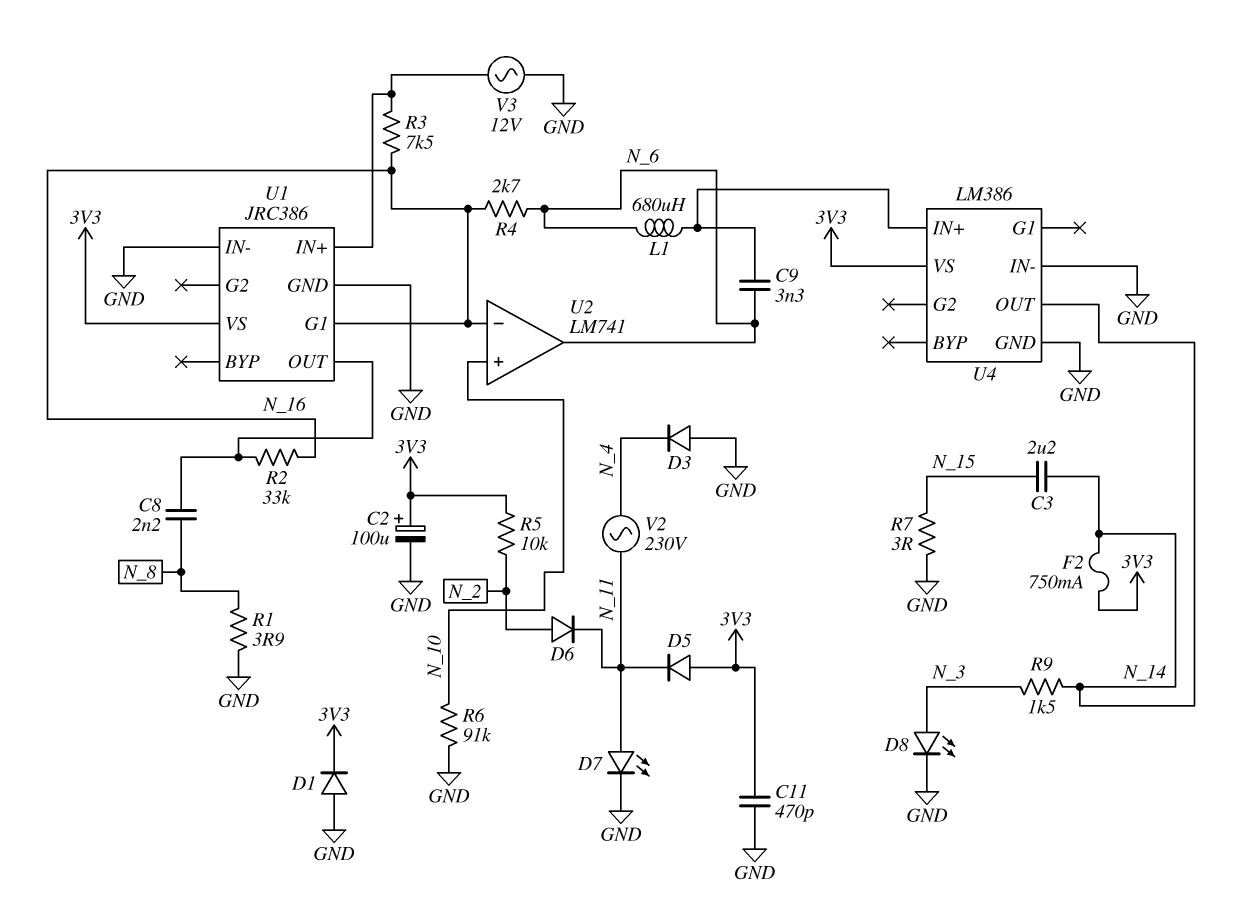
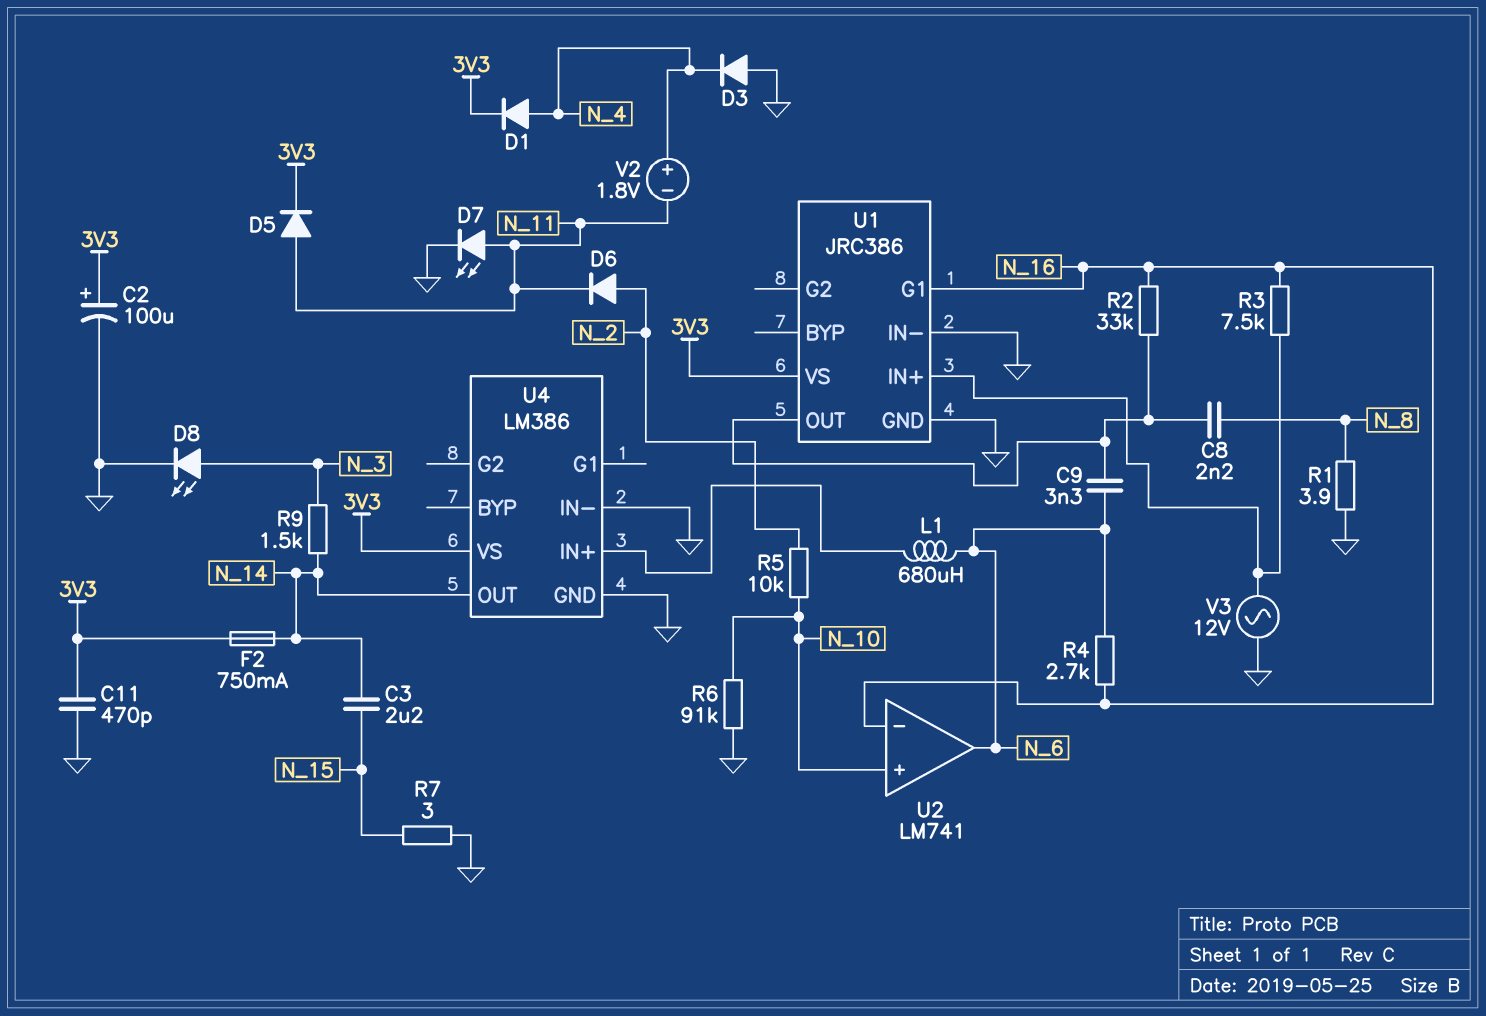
C9: 3.3nF (N_6, U4/IN+) -> 3.3nF (N_6, U1/OUT)
D1: diode (A GND, K 3V3) -> diode (A N_4, K 3V3)
D5: diode (A 3V3, K N_11) -> diode (A N_11, K 3V3)
R5: 10k (3V3, N_2) -> 10k (N_2, N_10)
V2: AC 230V (N_4, N_11) -> 1.8V (plus N_4, minus N_11)

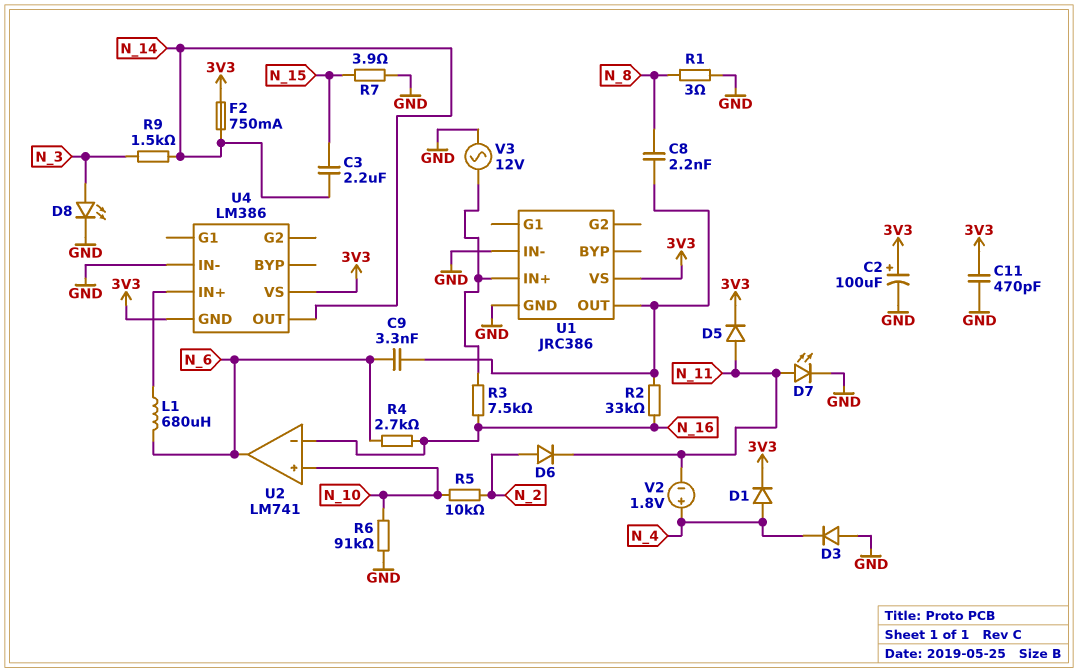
R1: 3.9 (GND, N_8) -> 3 (GND, N_8)
R7: 3 (GND, N_15) -> 3.9 (GND, N_15)
U1 pin G1: N_16 -> none
U4 pin GND: GND -> 3V3

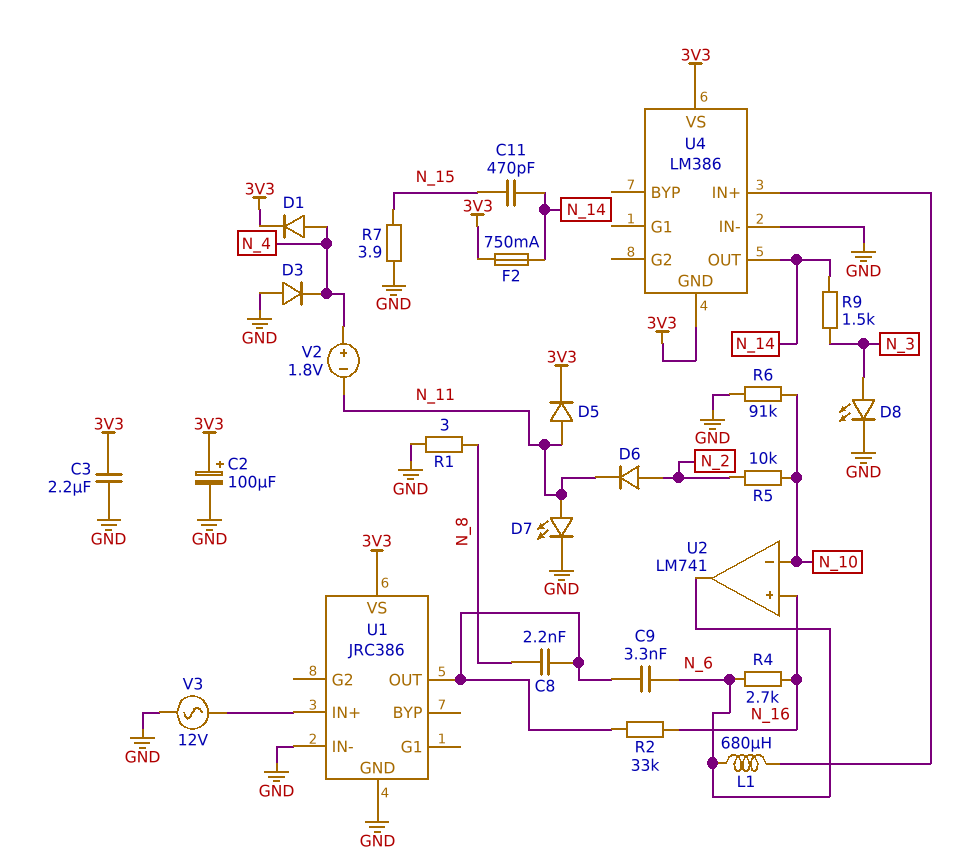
C3: 2.2uF (N_14, N_15) -> 2.2uF (3V3, GND)
C11: 470pF (3V3, GND) -> 470pF (N_14, N_15)
R3: 7.5k (N_16, U1/IN+) -> none
U2 pin in+: N_10 -> N_16
U2 pin in-: N_16 -> N_10

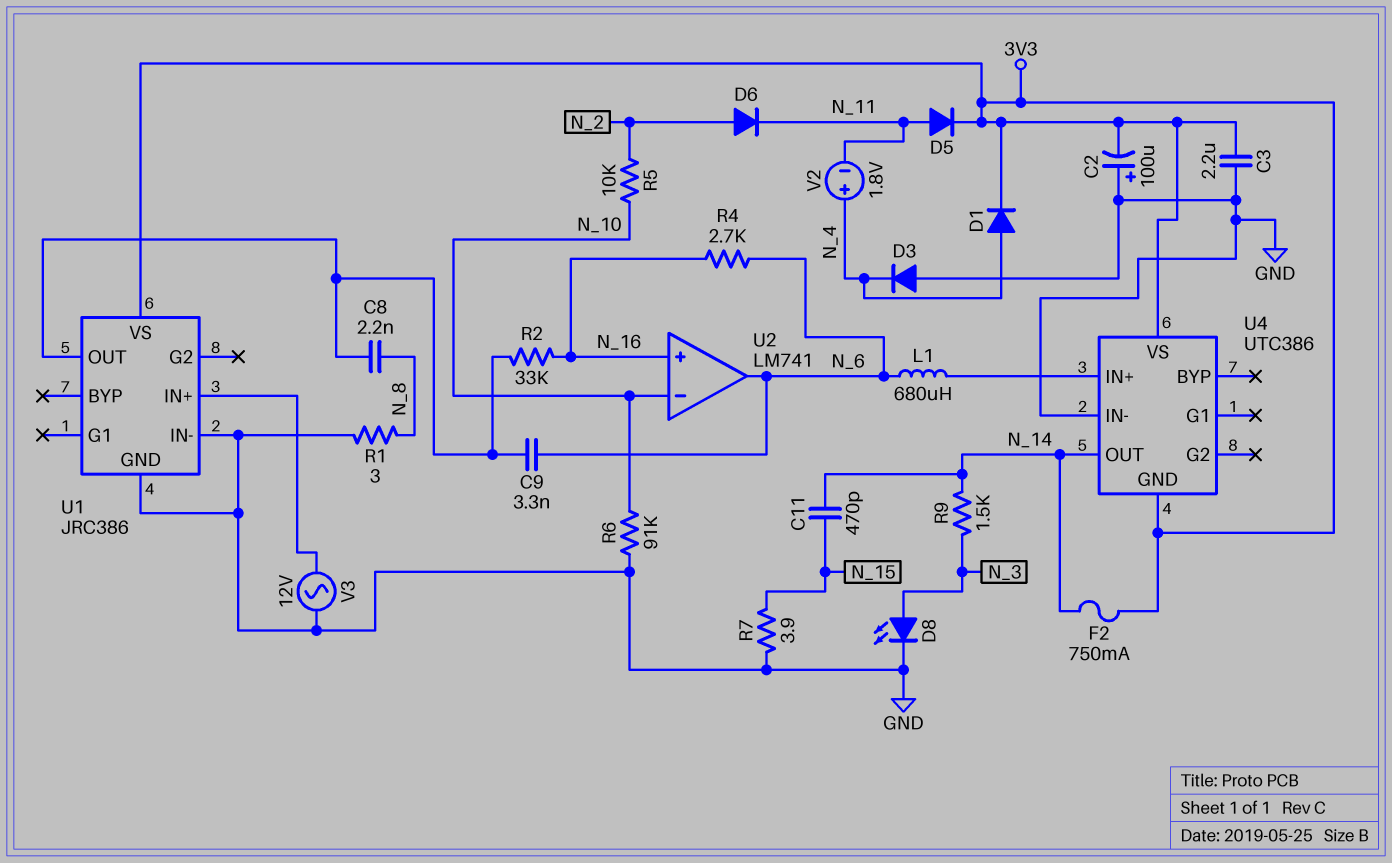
C2: 100uF (plus 3V3, minus GND) -> 100uF (plus GND, minus 3V3)
D7: LED (A N_11, K GND) -> none
U4: LM386 -> UTC386

